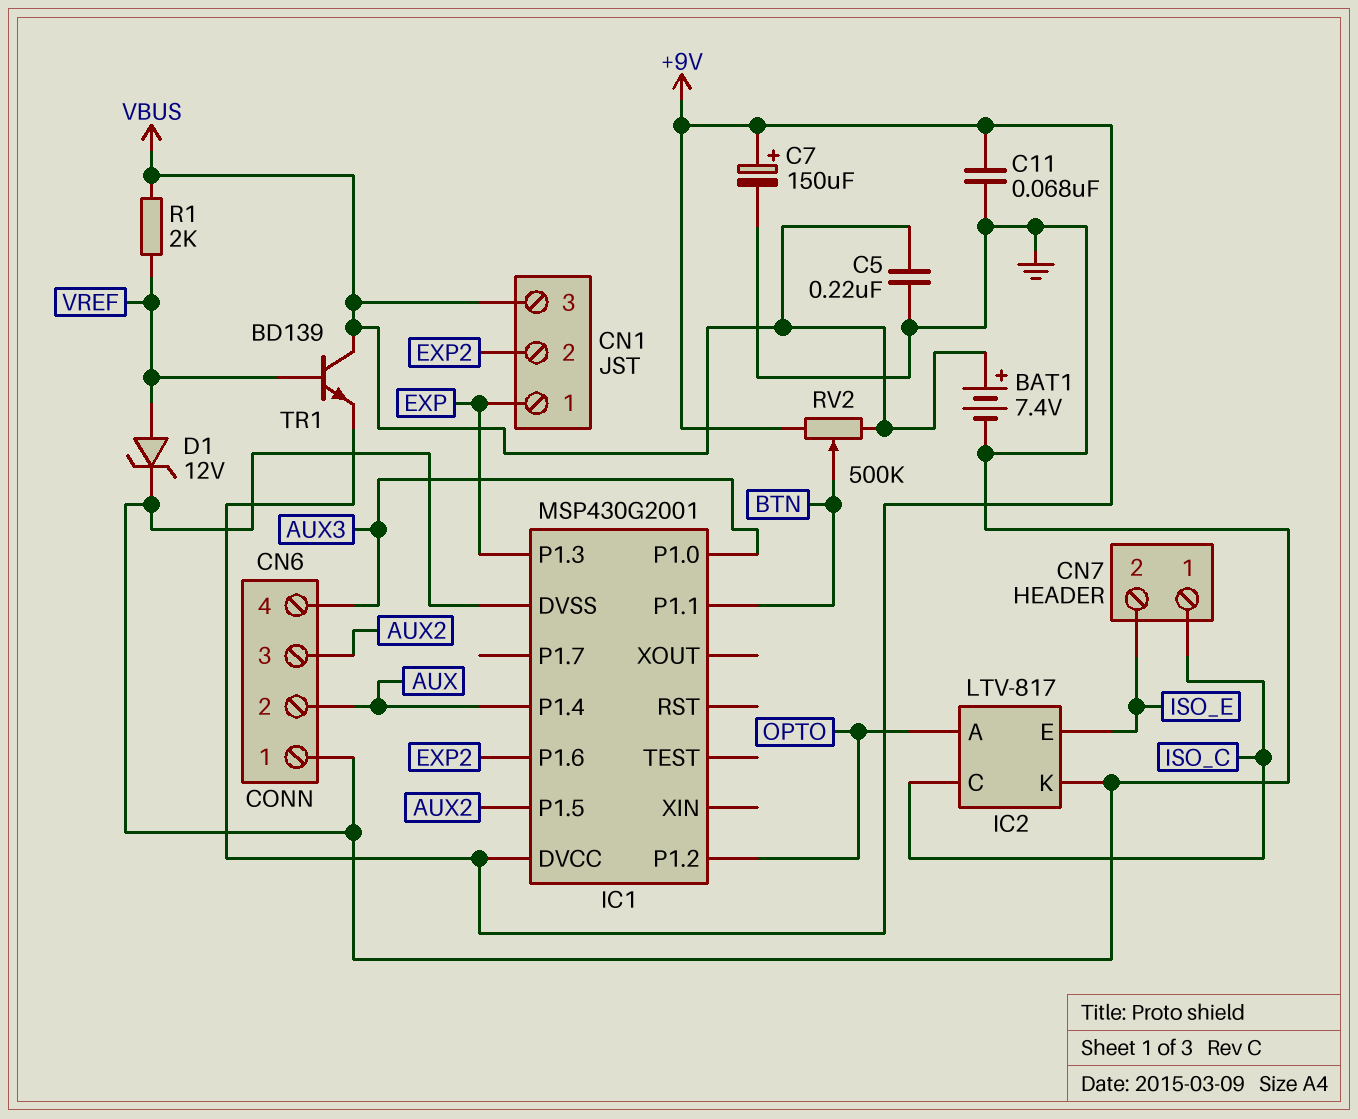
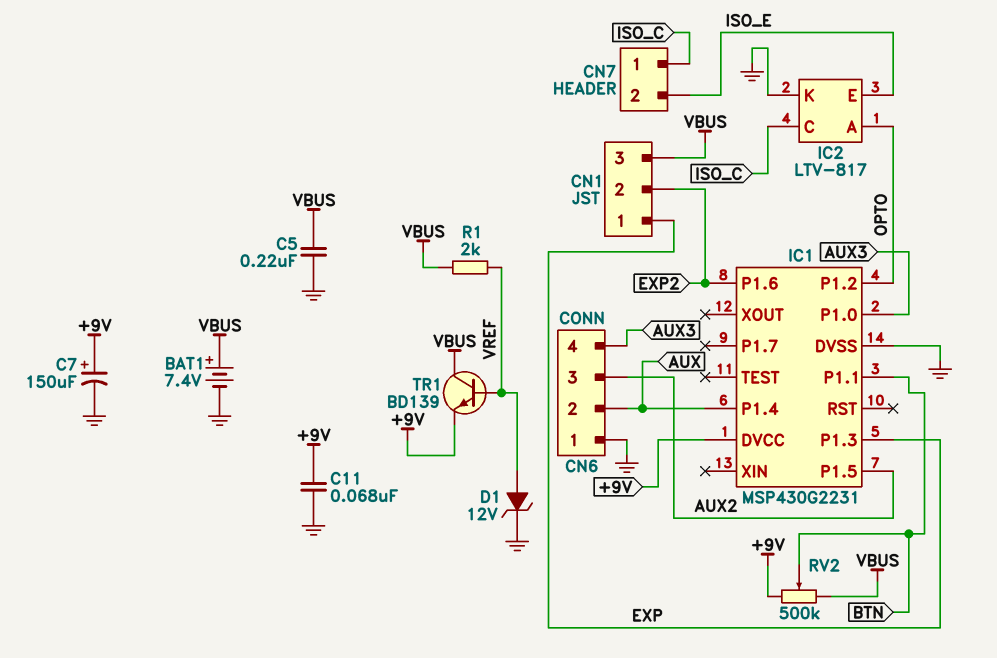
IC1: MSP430G2001 -> MSP430G2231

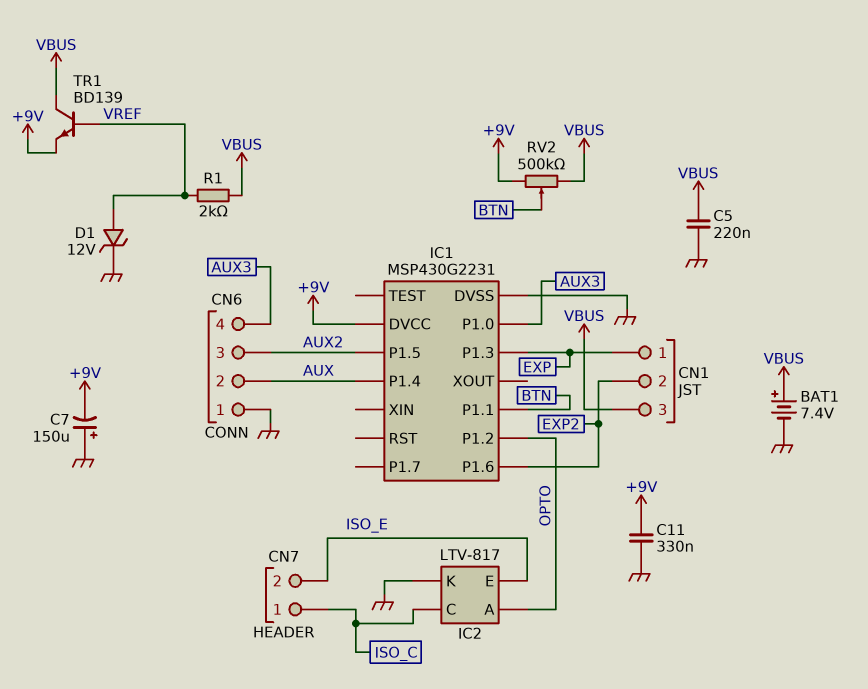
C7: 150uF (plus +9V, minus GND) -> 150uF (plus GND, minus +9V)
C11: 68nF (+9V, GND) -> 330nF (+9V, GND)

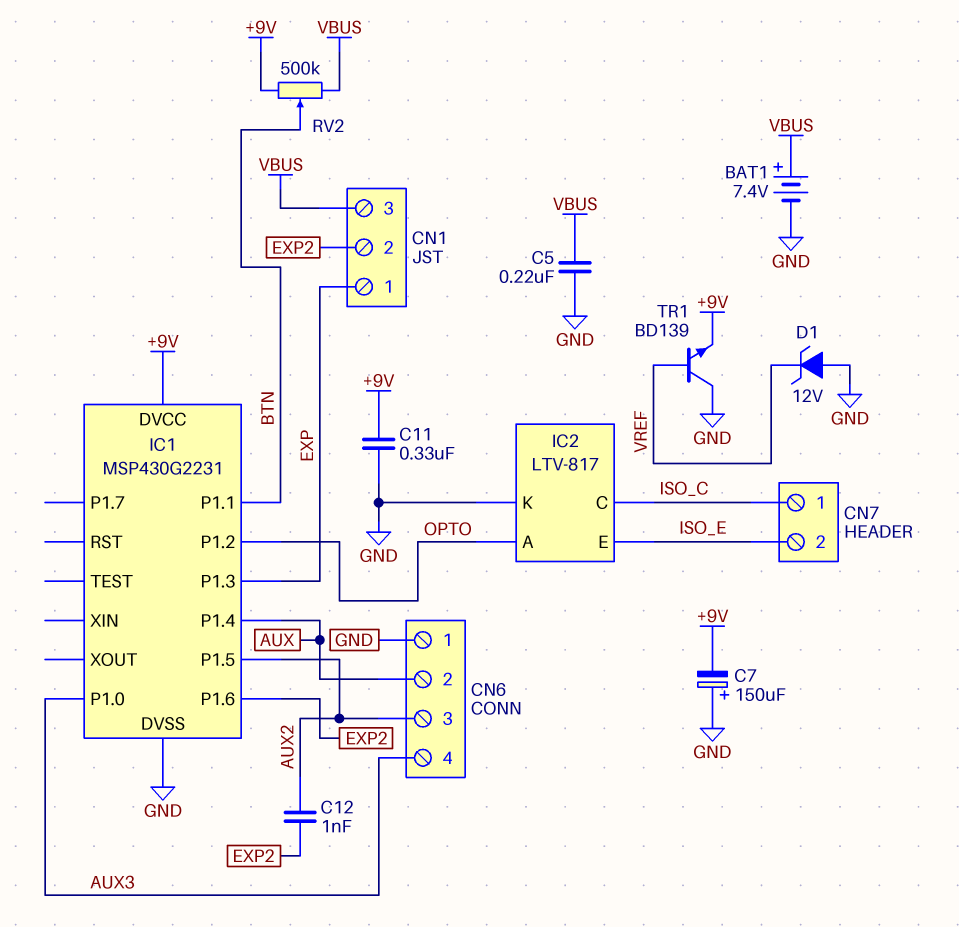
C12: none -> 1nF (AUX2, EXP2)
D1: zener 12V (A VREF, K GND) -> zener 12V (A GND, K VREF)
R1: 2k (VBUS, VREF) -> none
TR1: NPN BD139 (B VREF, C VBUS, E +9V) -> NPN BD139 (B VREF, C GND, E +9V)

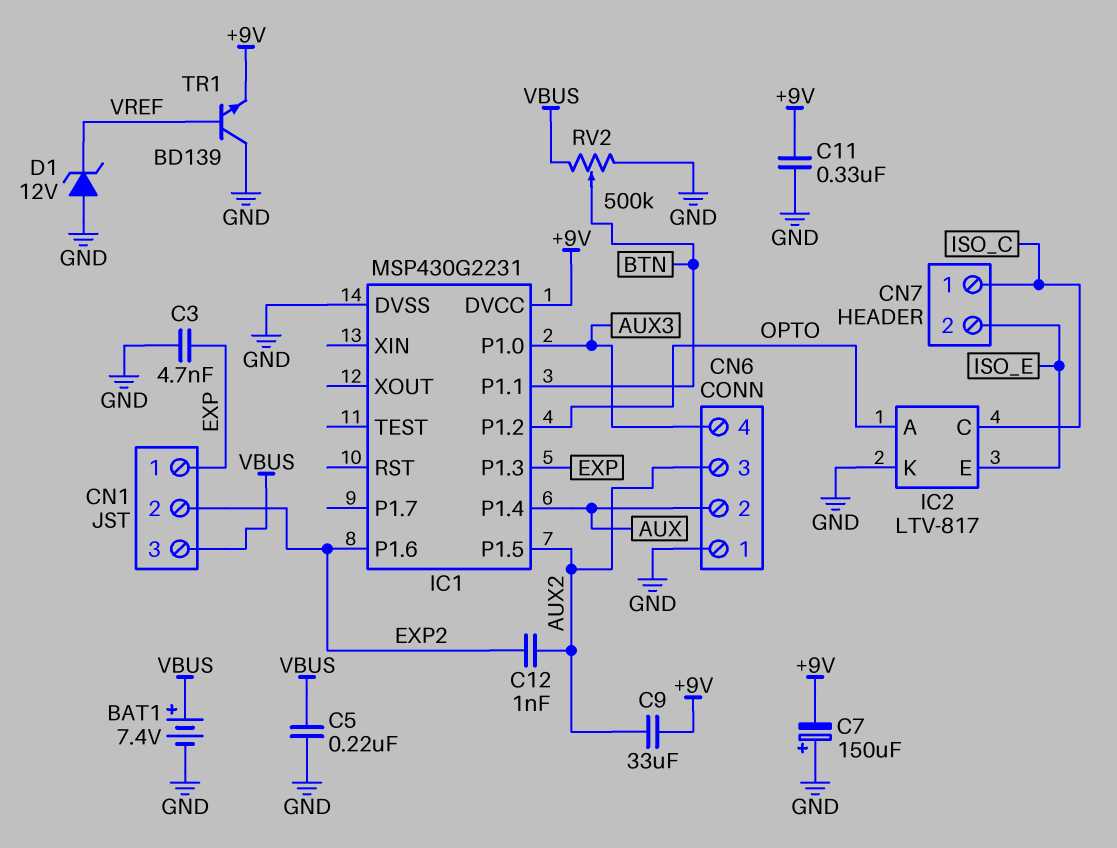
C3: none -> 4.7nF (EXP, GND)
C9: none -> 33uF (+9V, AUX2)
RV2: 500k (+9V, VBUS, wiper BTN) -> 500k (GND, VBUS, wiper BTN)

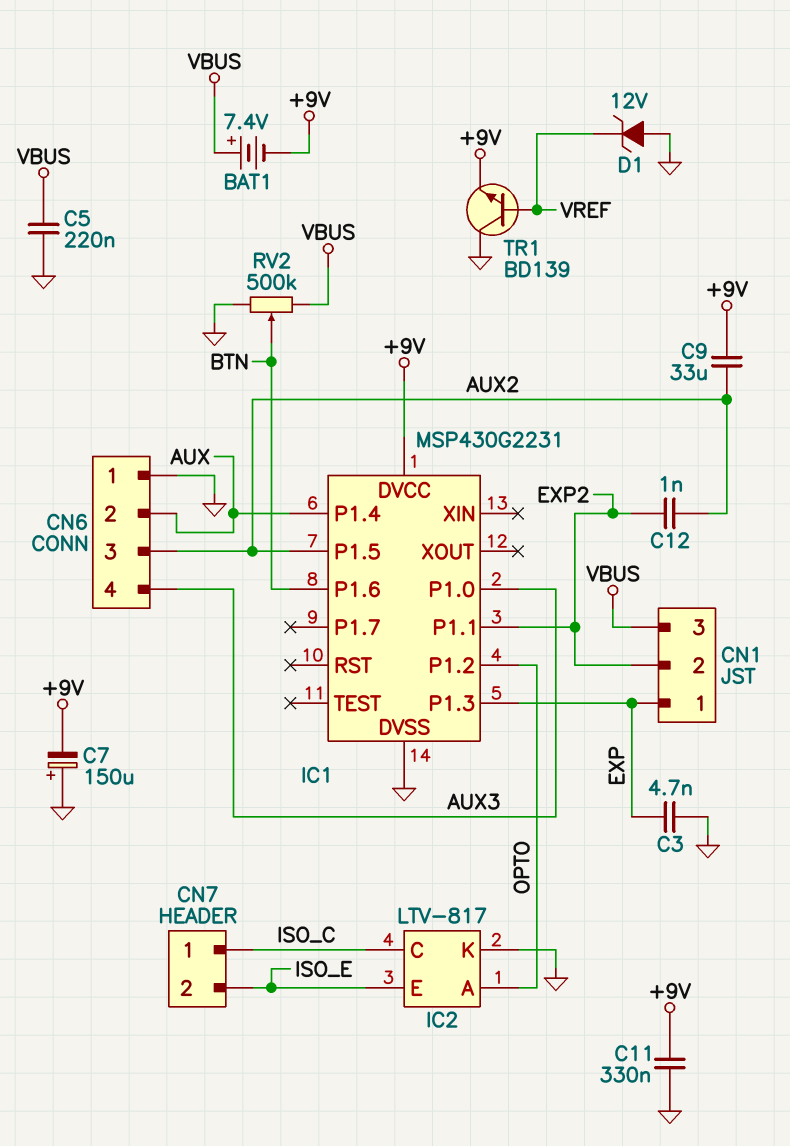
BAT1: 7.4V (plus VBUS, minus GND) -> 7.4V (plus VBUS, minus +9V)
IC1 pin P1.1: BTN -> EXP2
IC1 pin P1.6: EXP2 -> BTN

